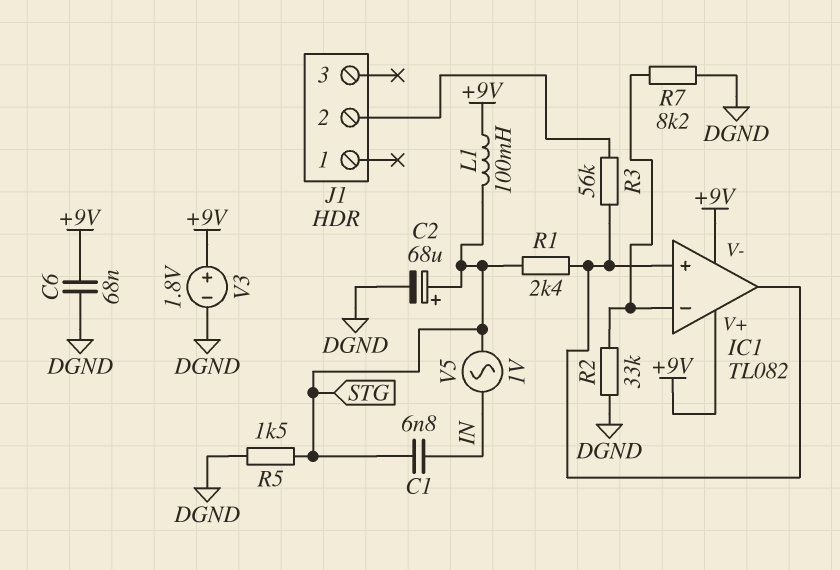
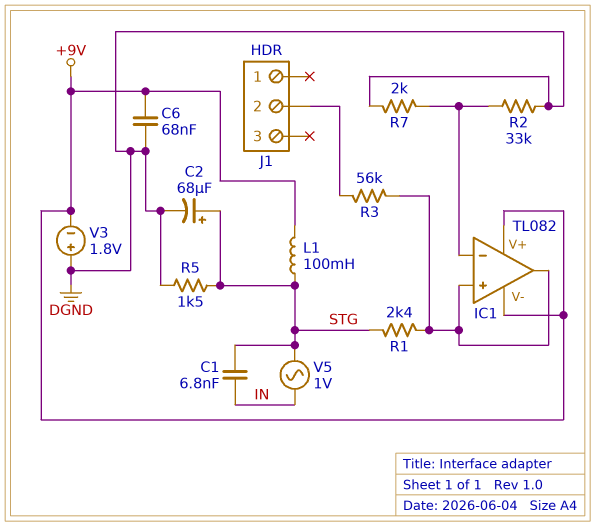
R7: 8.2k (DGND, IC1/in-) -> 2k (DGND, IC1/in-)
V3: 1.8V (plus +9V, minus DGND) -> 1.8V (plus DGND, minus +9V)

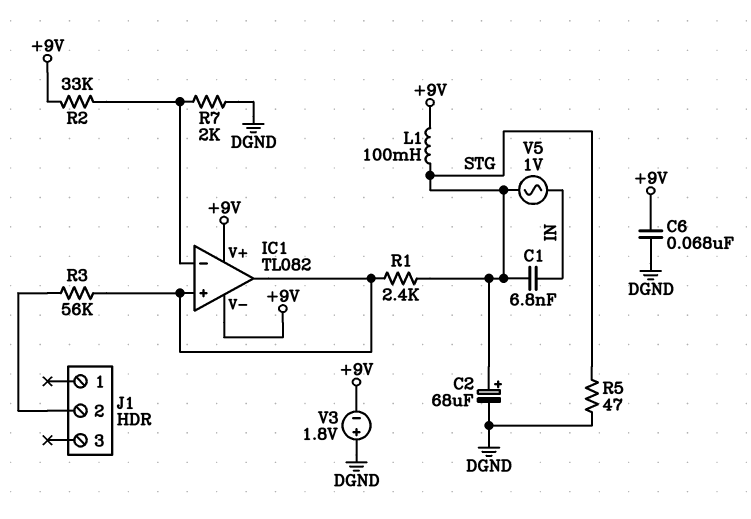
R2: 33k (DGND, IC1/in-) -> 33k (+9V, IC1/in-)
R5: 1.5k (DGND, STG) -> 47 (DGND, STG)

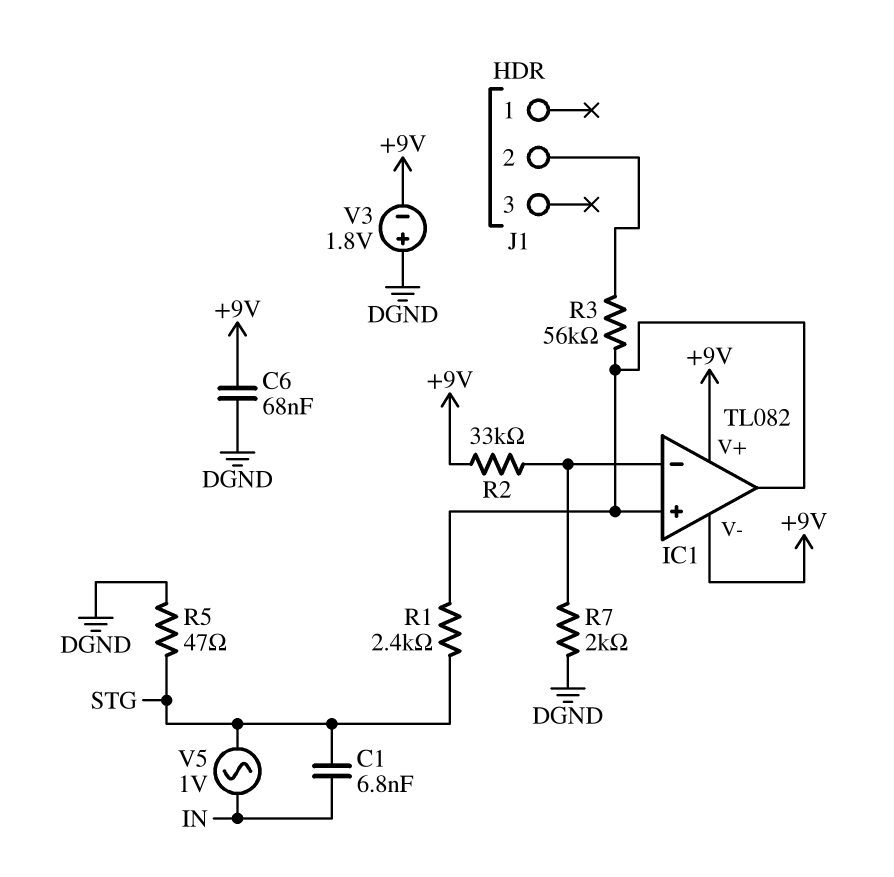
C2: 68uF (plus STG, minus DGND) -> none
L1: 100mH (+9V, STG) -> none

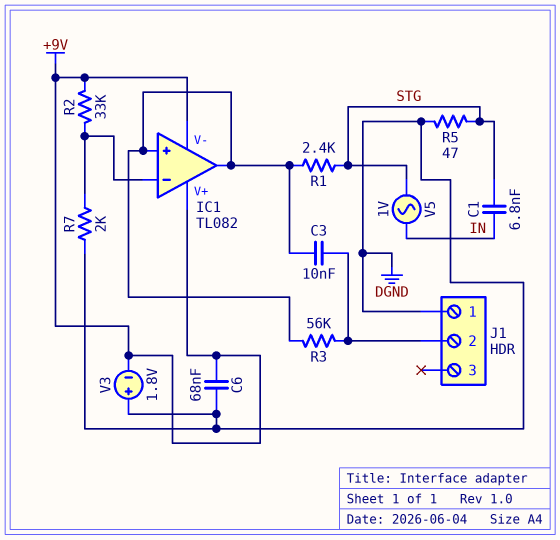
C3: none -> 10nF (IC1/in+, J1/2)
J1 pin 1: none -> DGND

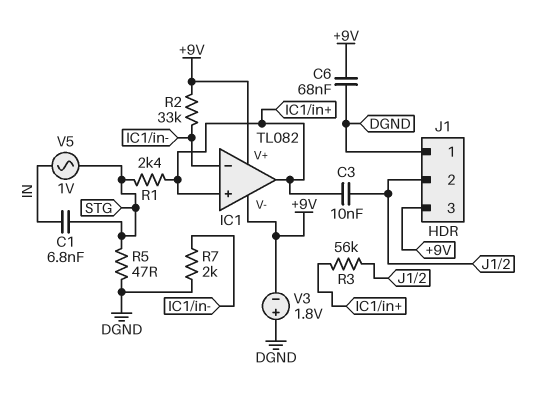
J1 pin 3: none -> +9V

